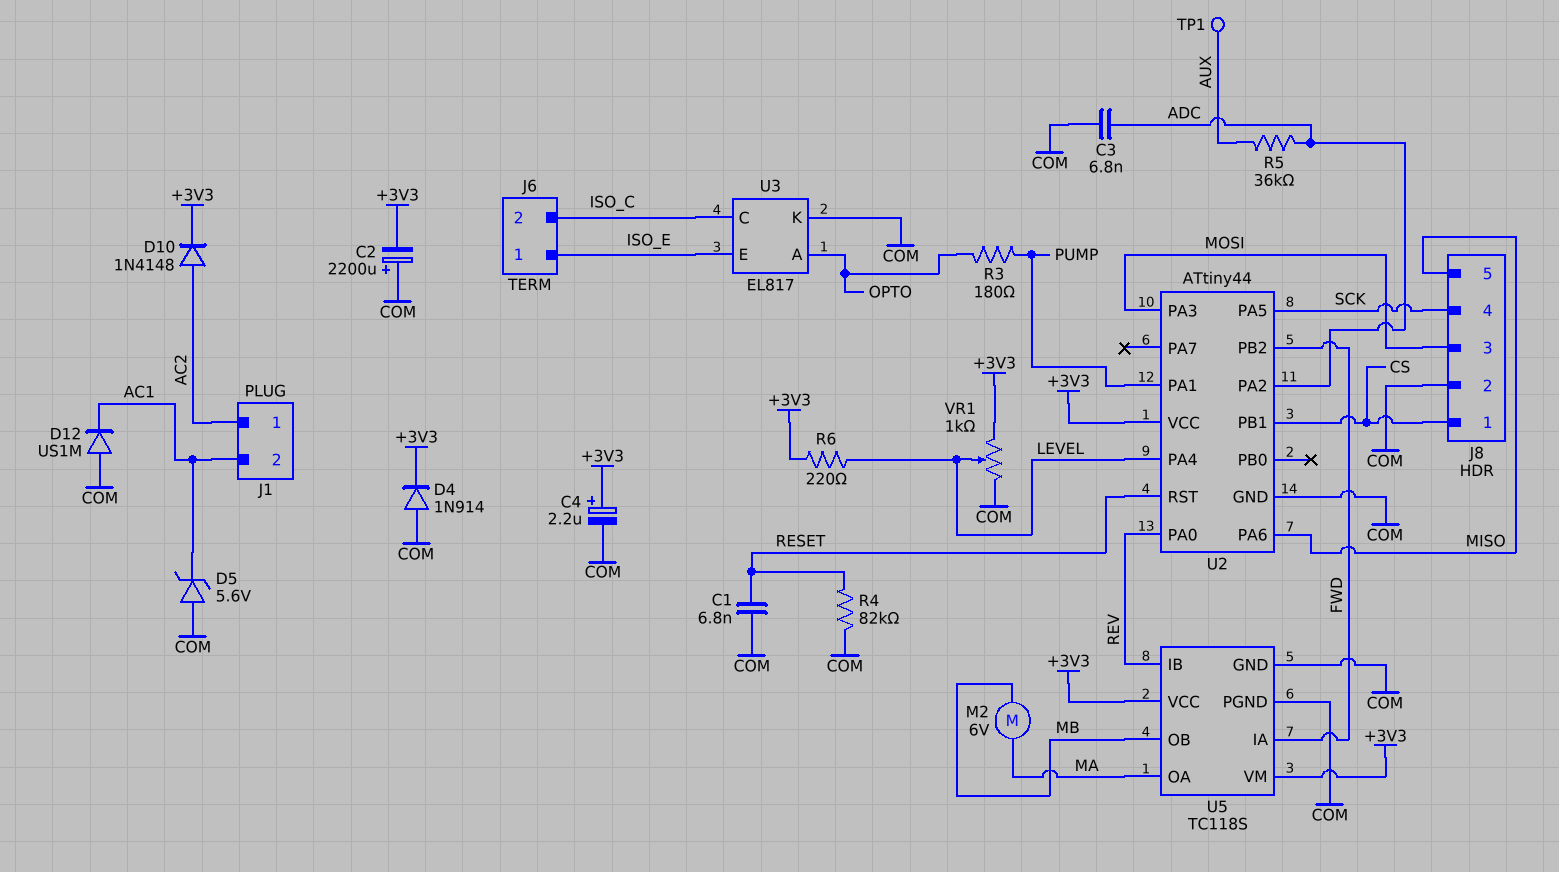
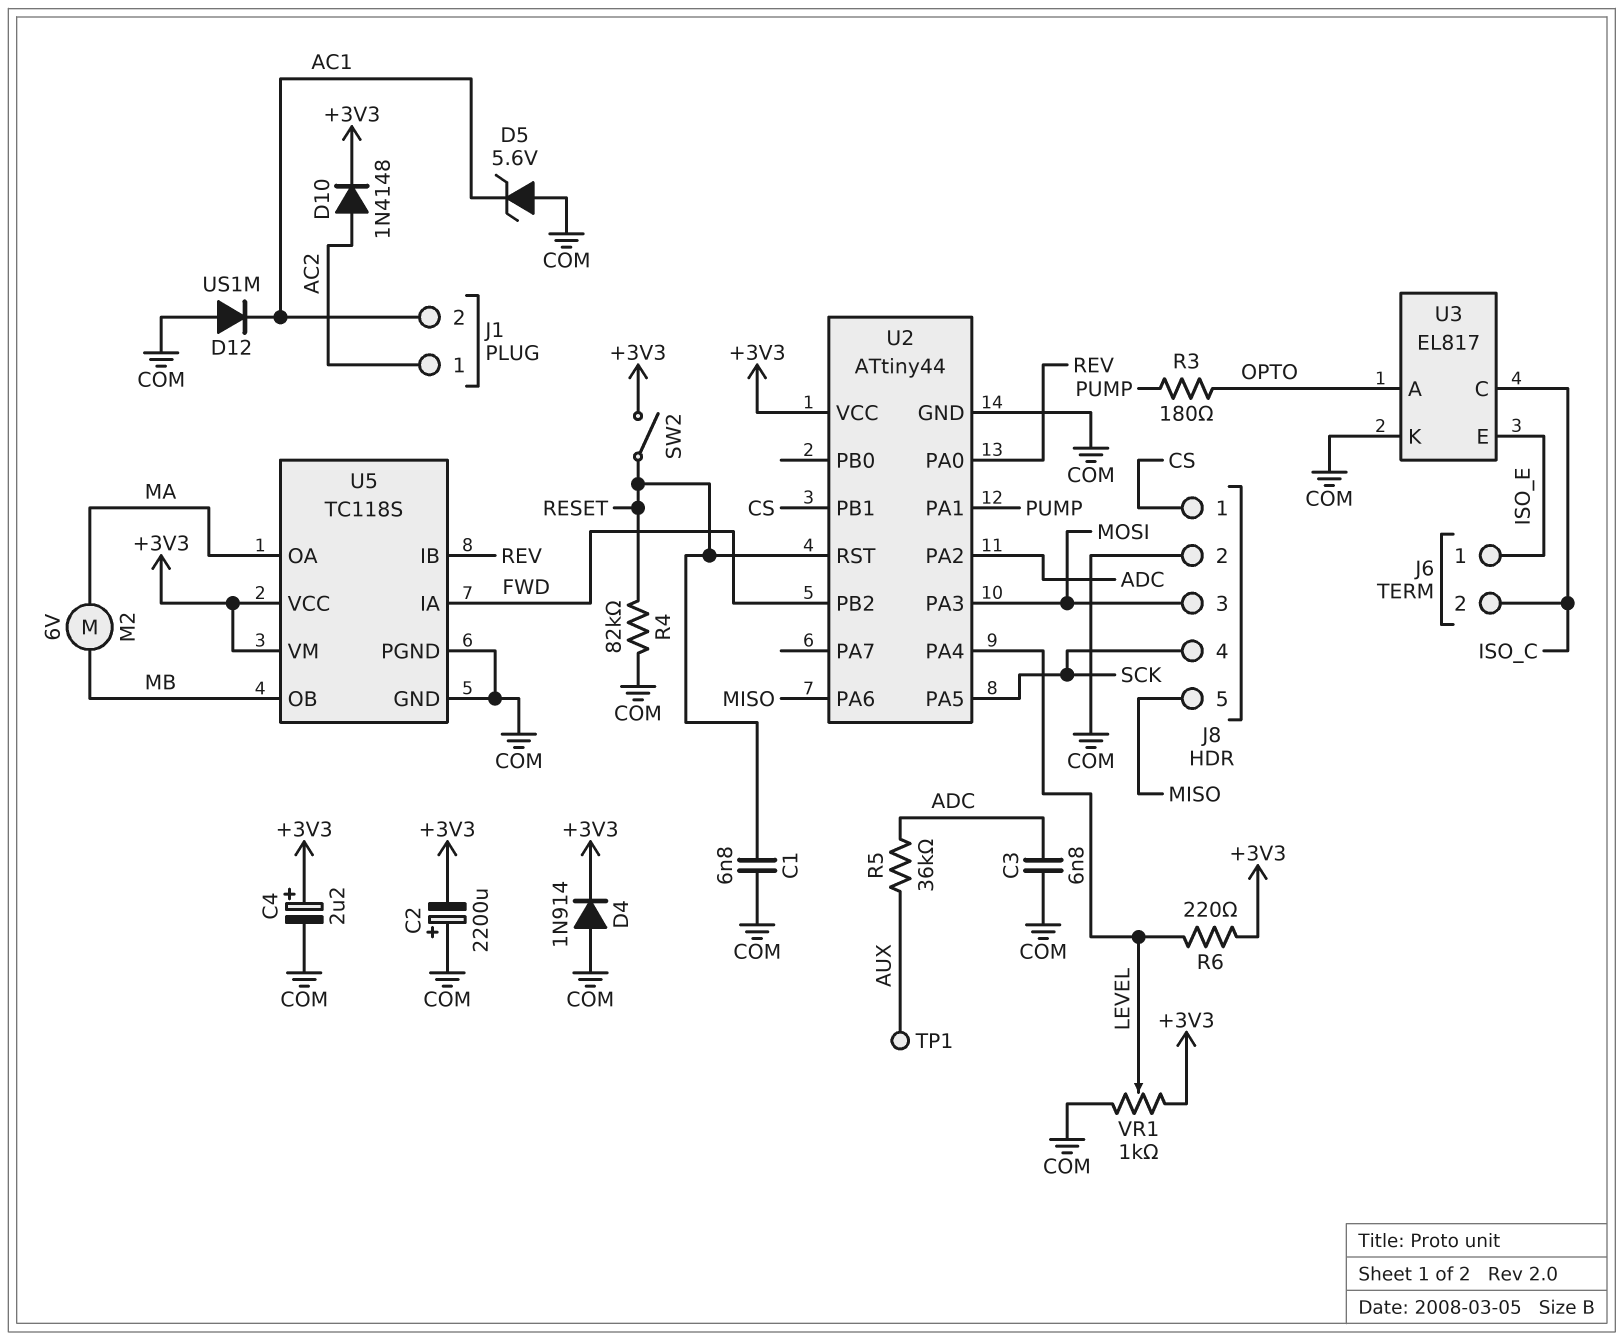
SW2: none -> switch (+3V3, RESET)

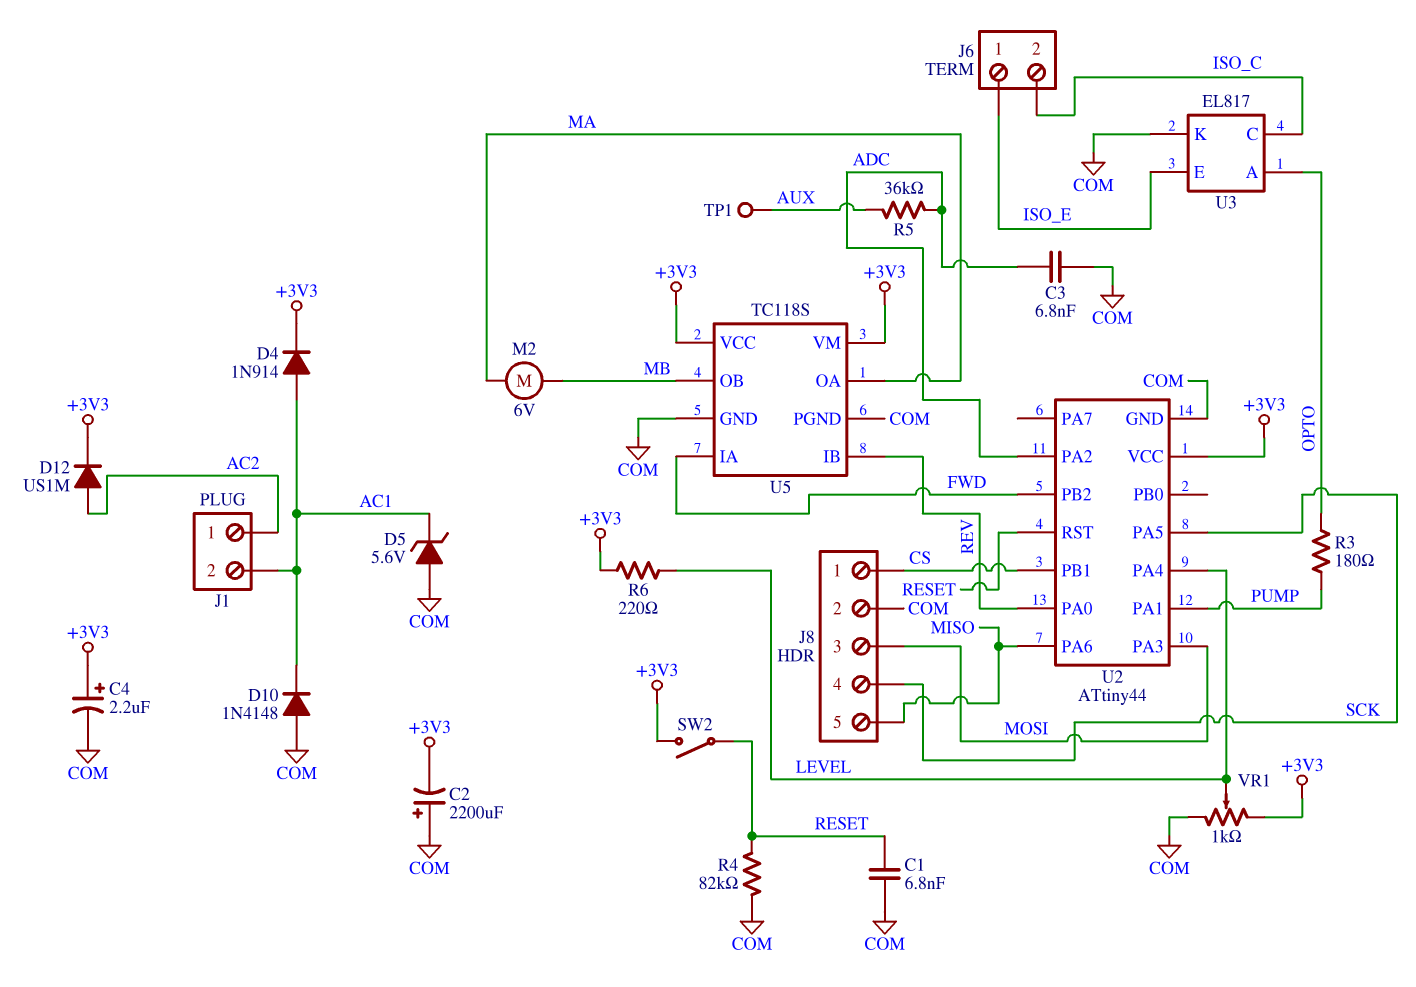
D4: diode 1N914 (A COM, K +3V3) -> diode 1N914 (A AC1, K +3V3)
D10: diode 1N4148 (A AC2, K +3V3) -> diode 1N4148 (A COM, K AC1)
D12: diode US1M (A COM, K AC1) -> diode US1M (A AC2, K +3V3)

